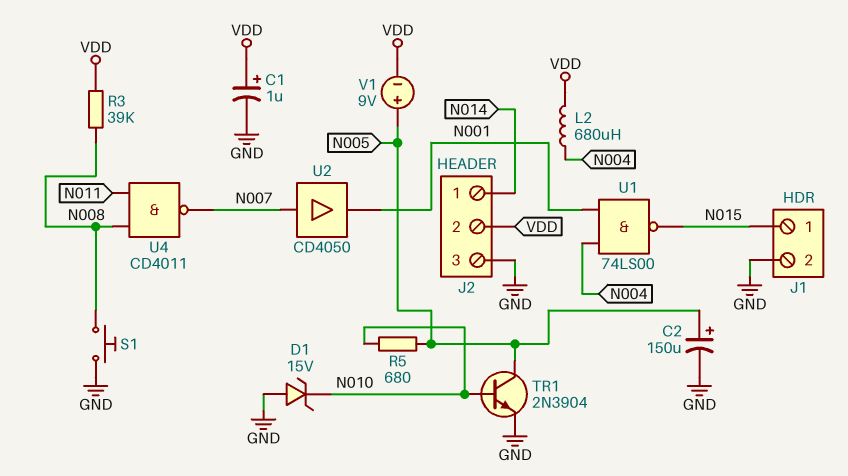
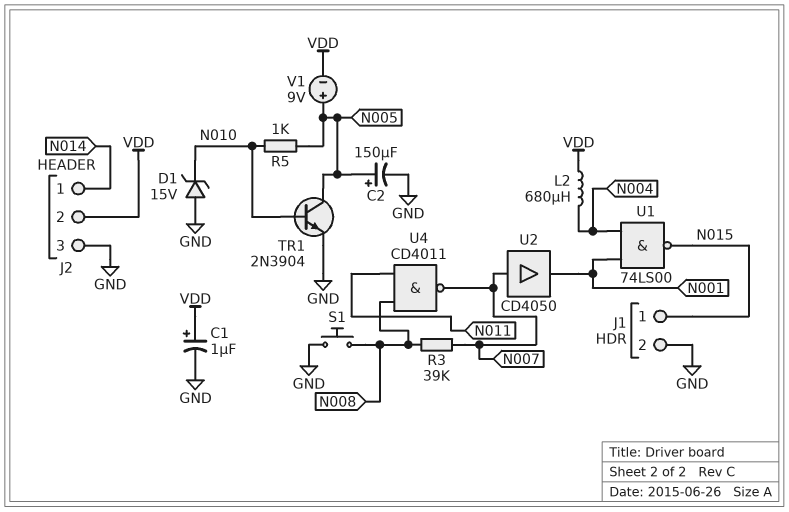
R3: 39k (N008, VDD) -> 39k (N007, N008)
R5: 680 (N005, N010) -> 1k (N005, N010)

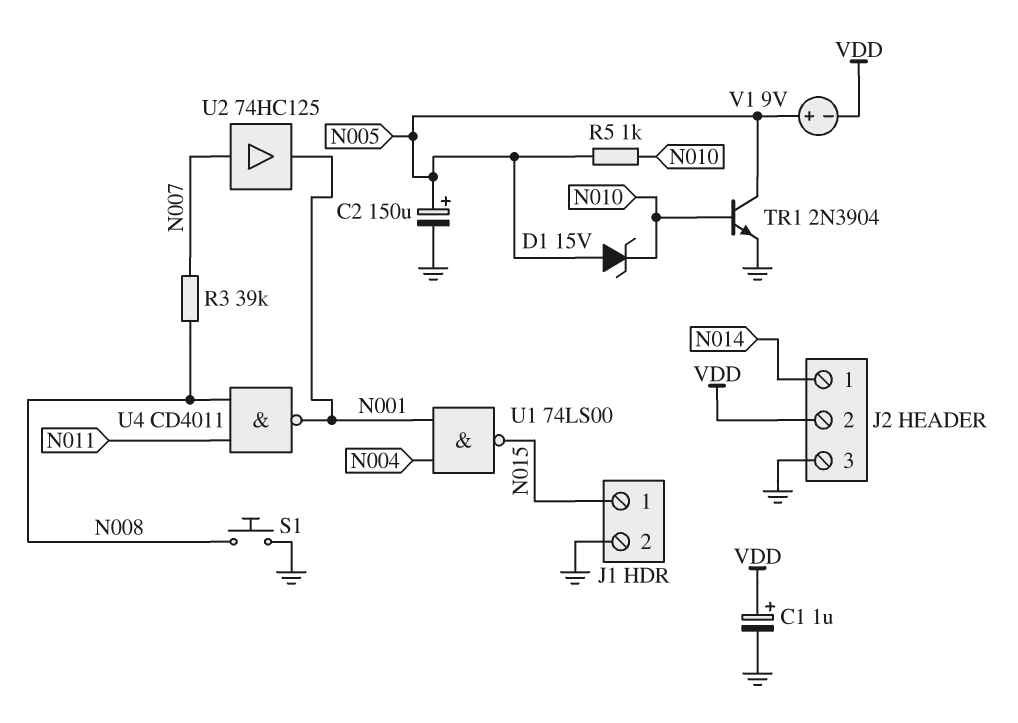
D1: zener 15V (A GND, K N010) -> zener 15V (A N005, K N010)
L2: 680uH (N004, VDD) -> none
U2: buffer CD4050 (in N007, out N001) -> buffer 74HC125 (in N007, out N001)
U4: NAND CD4011 (in N008, in N011, out N007) -> NAND CD4011 (in N008, in N011, out N001)

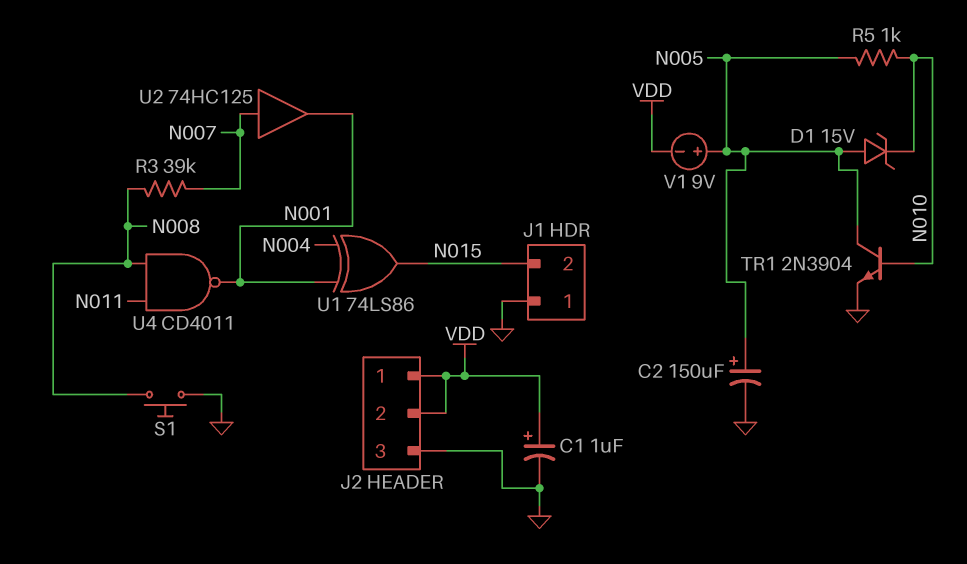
J1 pin 1: N015 -> GND
J1 pin 2: GND -> N015
J2 pin 1: N014 -> VDD
U1: NAND 74LS00 (in N001, in N004, out N015) -> XOR 74LS86 (in N001, in N004, out N015)

